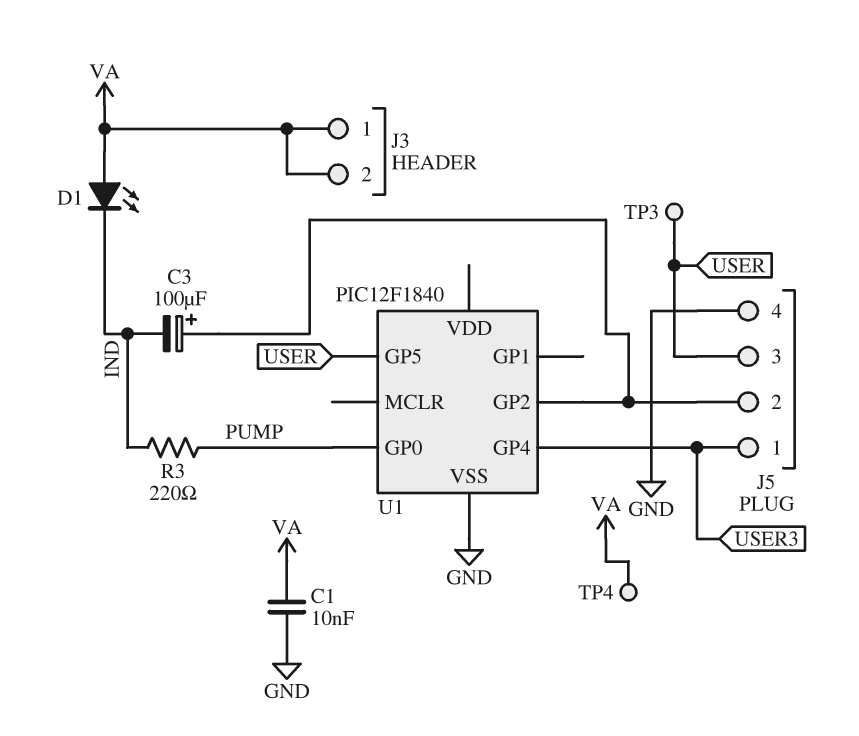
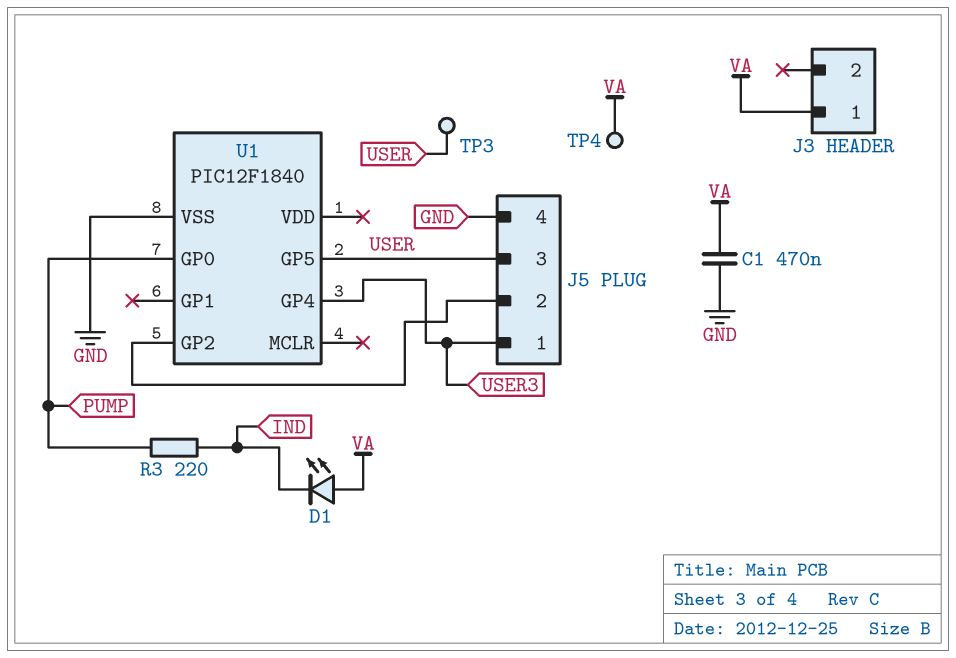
C1: 10nF (GND, VA) -> 470nF (GND, VA)
C3: 100uF (plus J5/2, minus IND) -> none
J3 pin 2: VA -> none

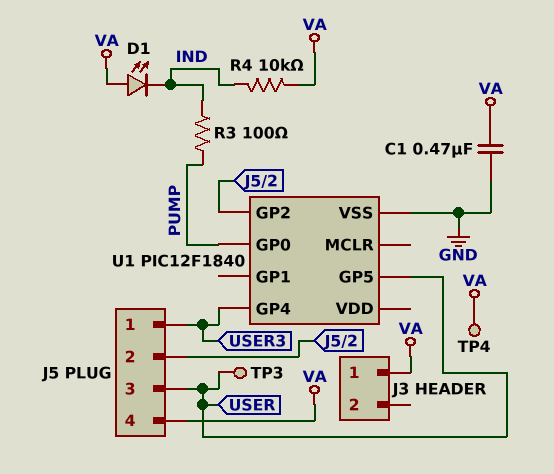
J5 pin 4: GND -> VA
R3: 220 (IND, PUMP) -> 100 (IND, PUMP)
R4: none -> 10k (IND, VA)

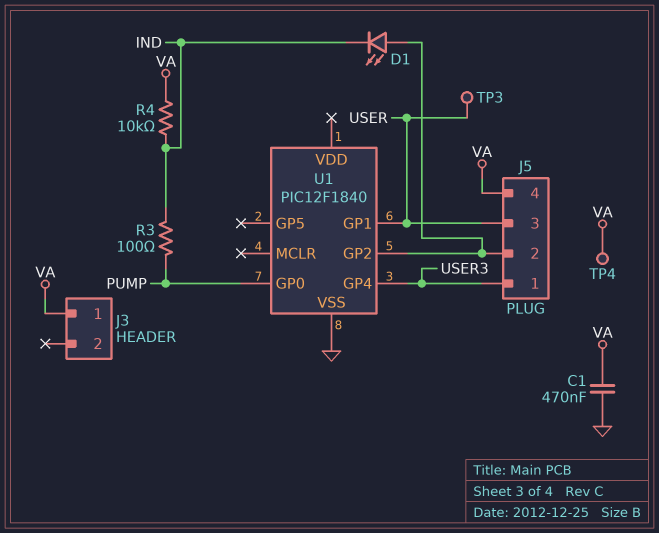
D1: LED (A VA, K IND) -> LED (A J5/2, K IND)
U1 pin GP1: none -> USER
U1 pin GP5: USER -> none

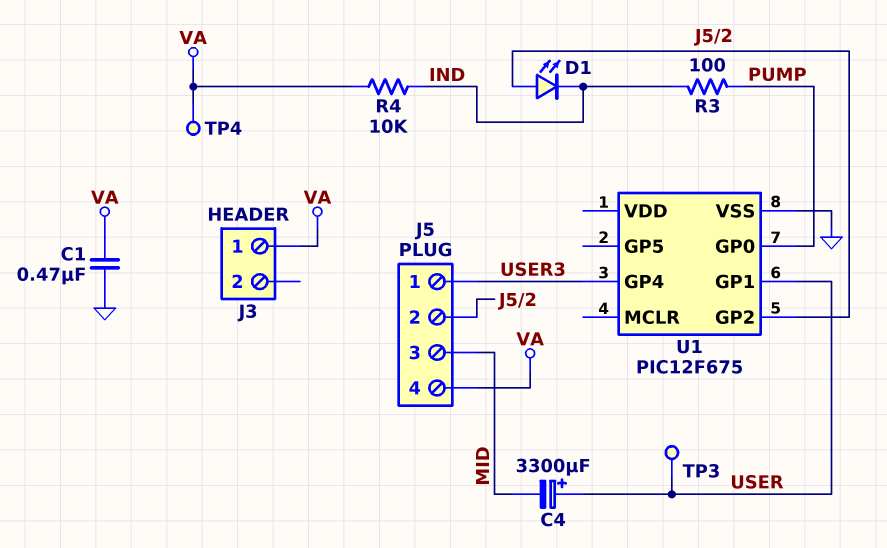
C4: none -> 3300uF (plus USER, minus MID)
J5 pin 3: USER -> MID
U1: PIC12F1840 -> PIC12F675

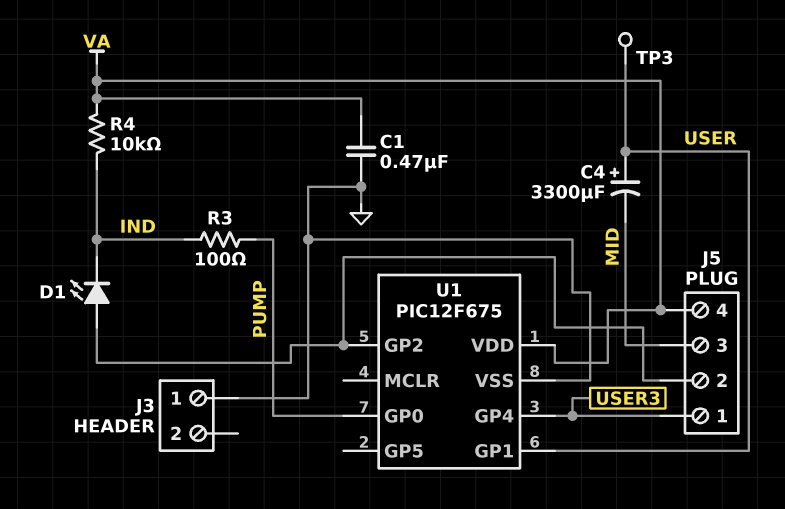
J3 pin 1: VA -> GND
TP4: test point (VA) -> none
U1 pin VDD: none -> VA

